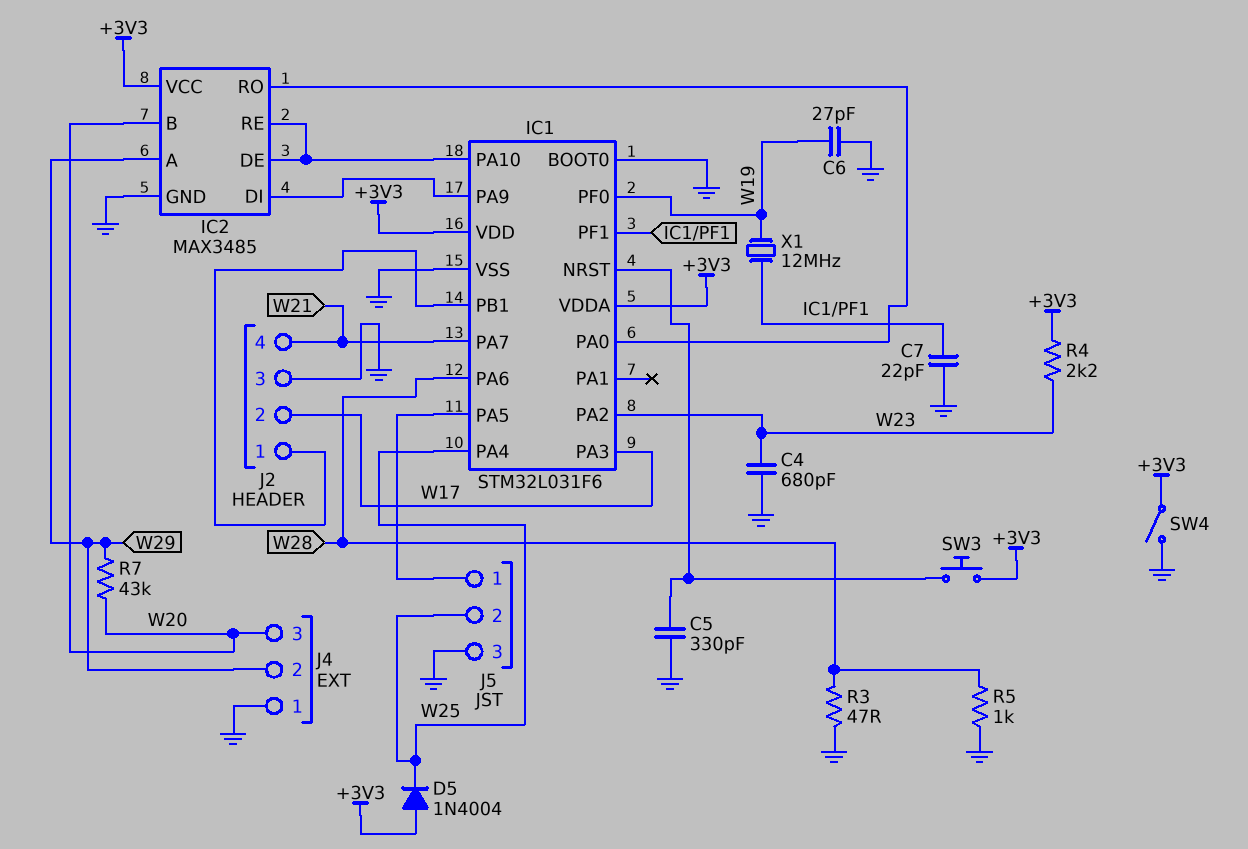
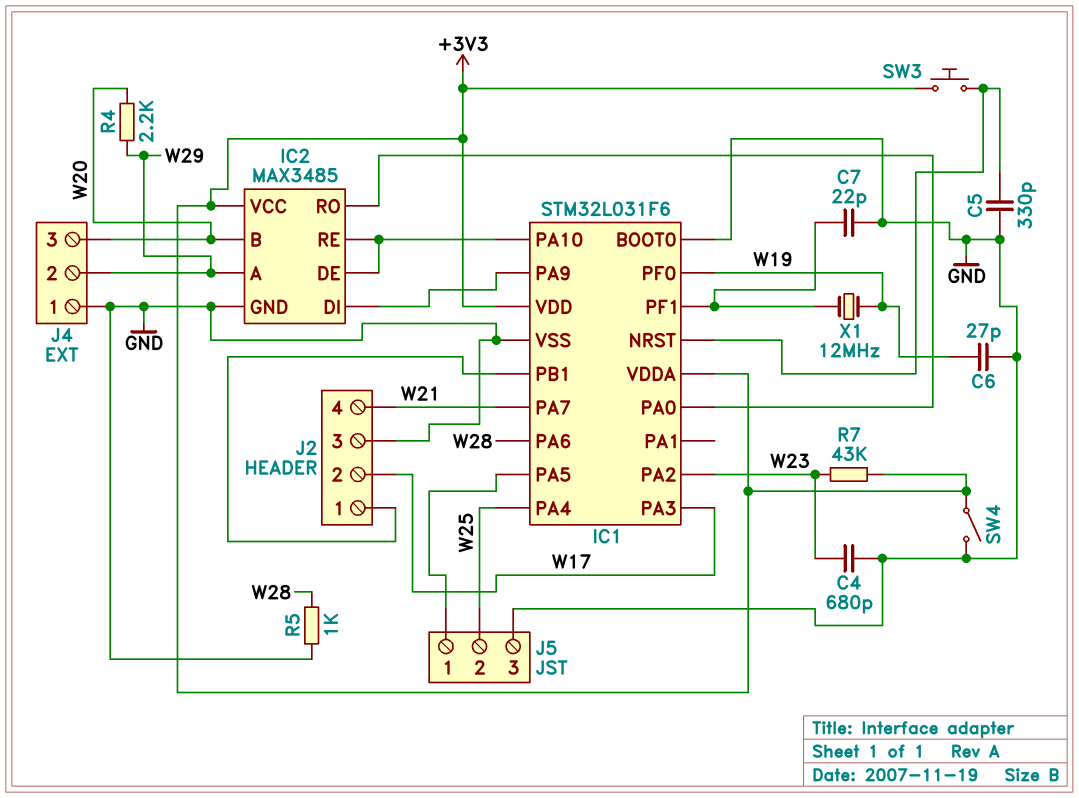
D5: diode 1N4004 (A +3V3, K W25) -> none
R3: 47 (GND, W28) -> none
R4: 2.2k (+3V3, W23) -> 2.2k (W20, W29)
R7: 43k (W20, W29) -> 43k (+3V3, W23)

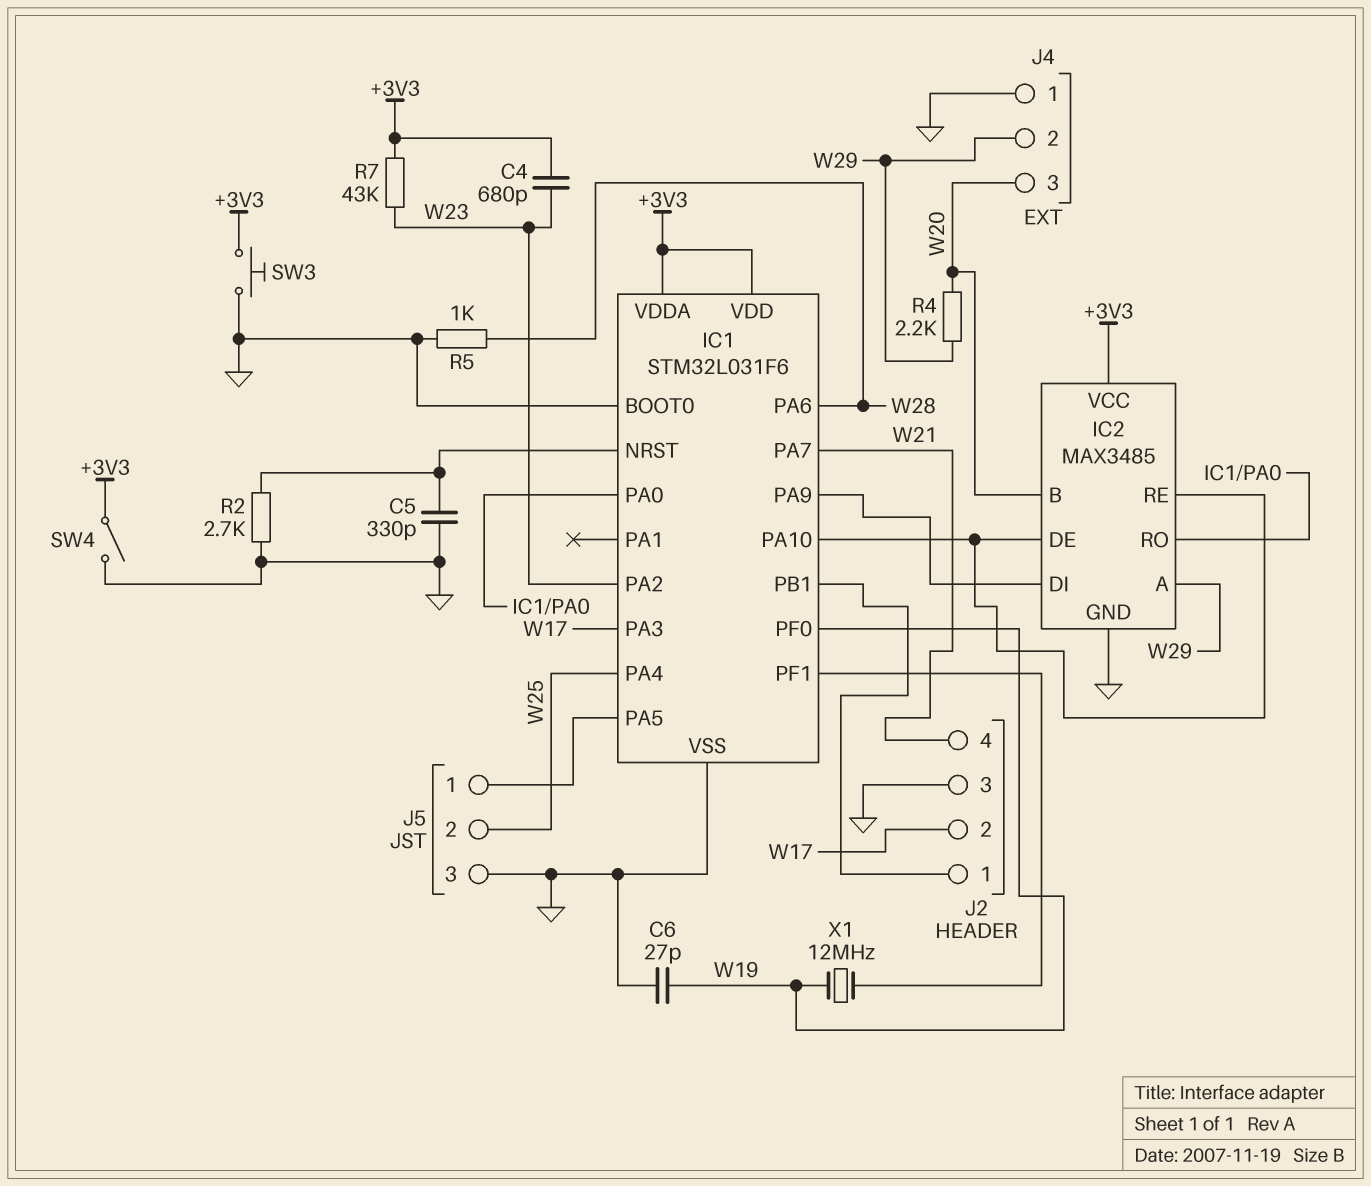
C4: 680pF (GND, W23) -> 680pF (+3V3, W23)
C7: 22pF (GND, IC1/PF1) -> none
R2: none -> 2.7k (GND, IC1/NRST)
SW3: button (+3V3, IC1/NRST) -> button (+3V3, GND)

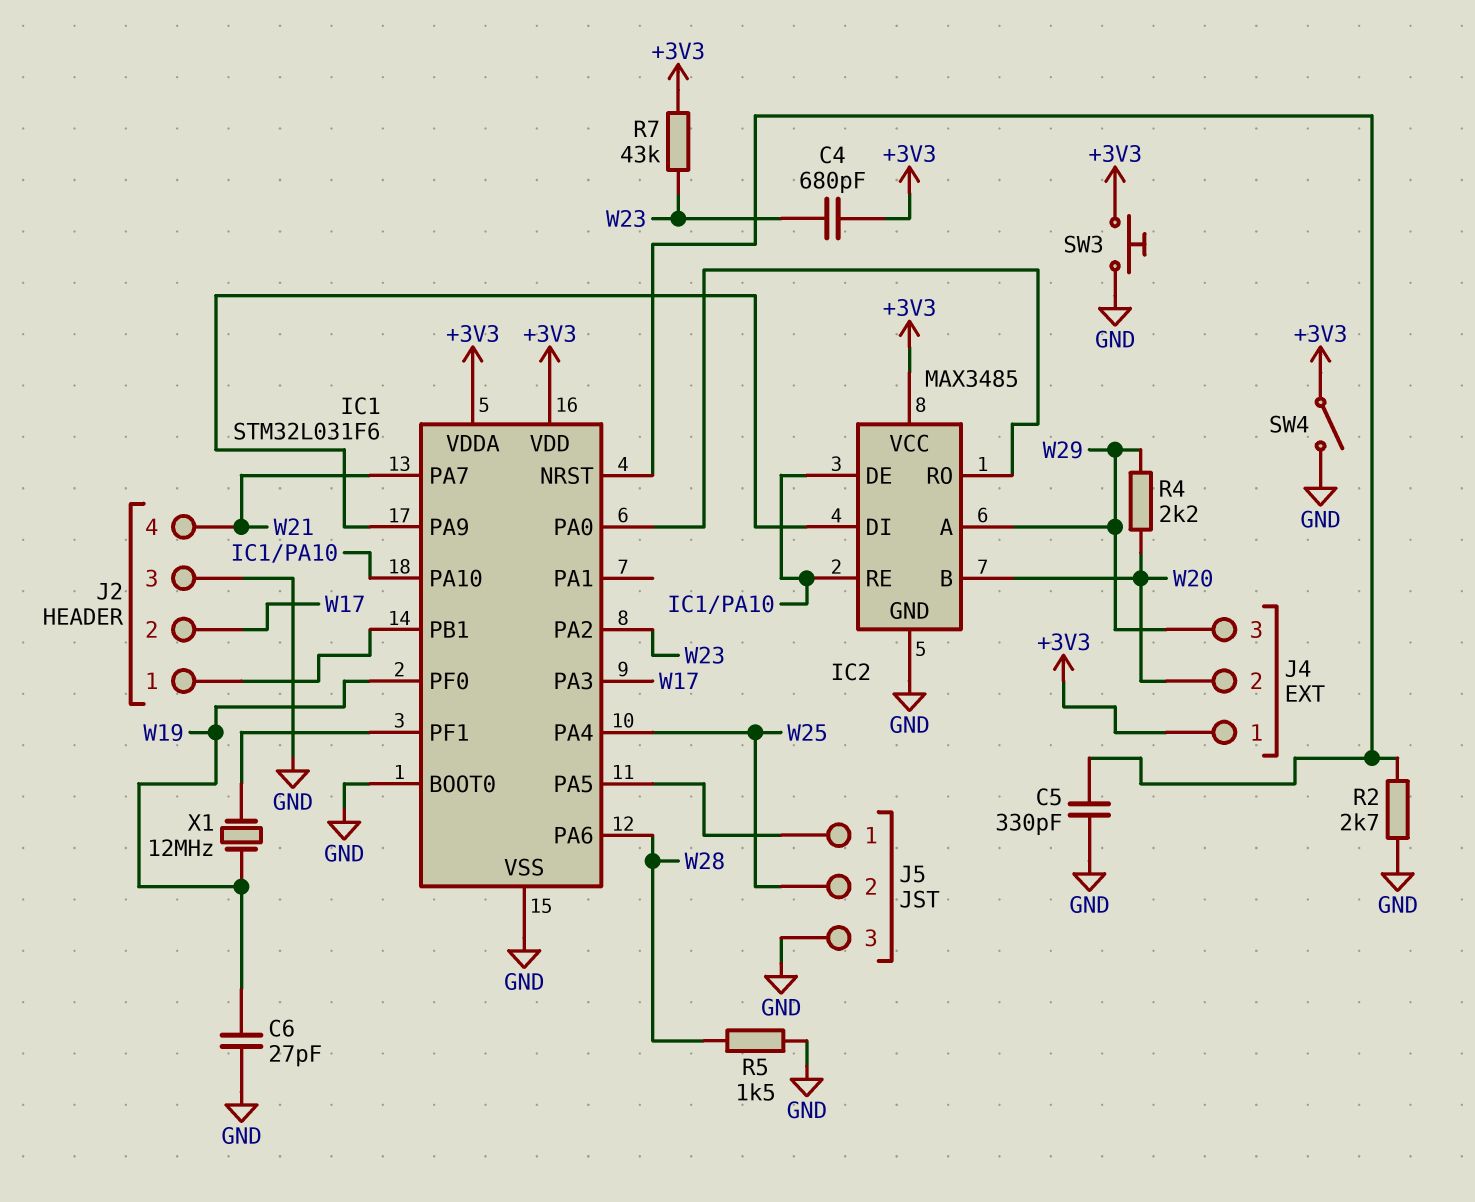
J4 pin 1: GND -> +3V3
J4 pin 2: W29 -> W20
J4 pin 3: W20 -> W29
R5: 1k (GND, W28) -> 1.5k (GND, W28)

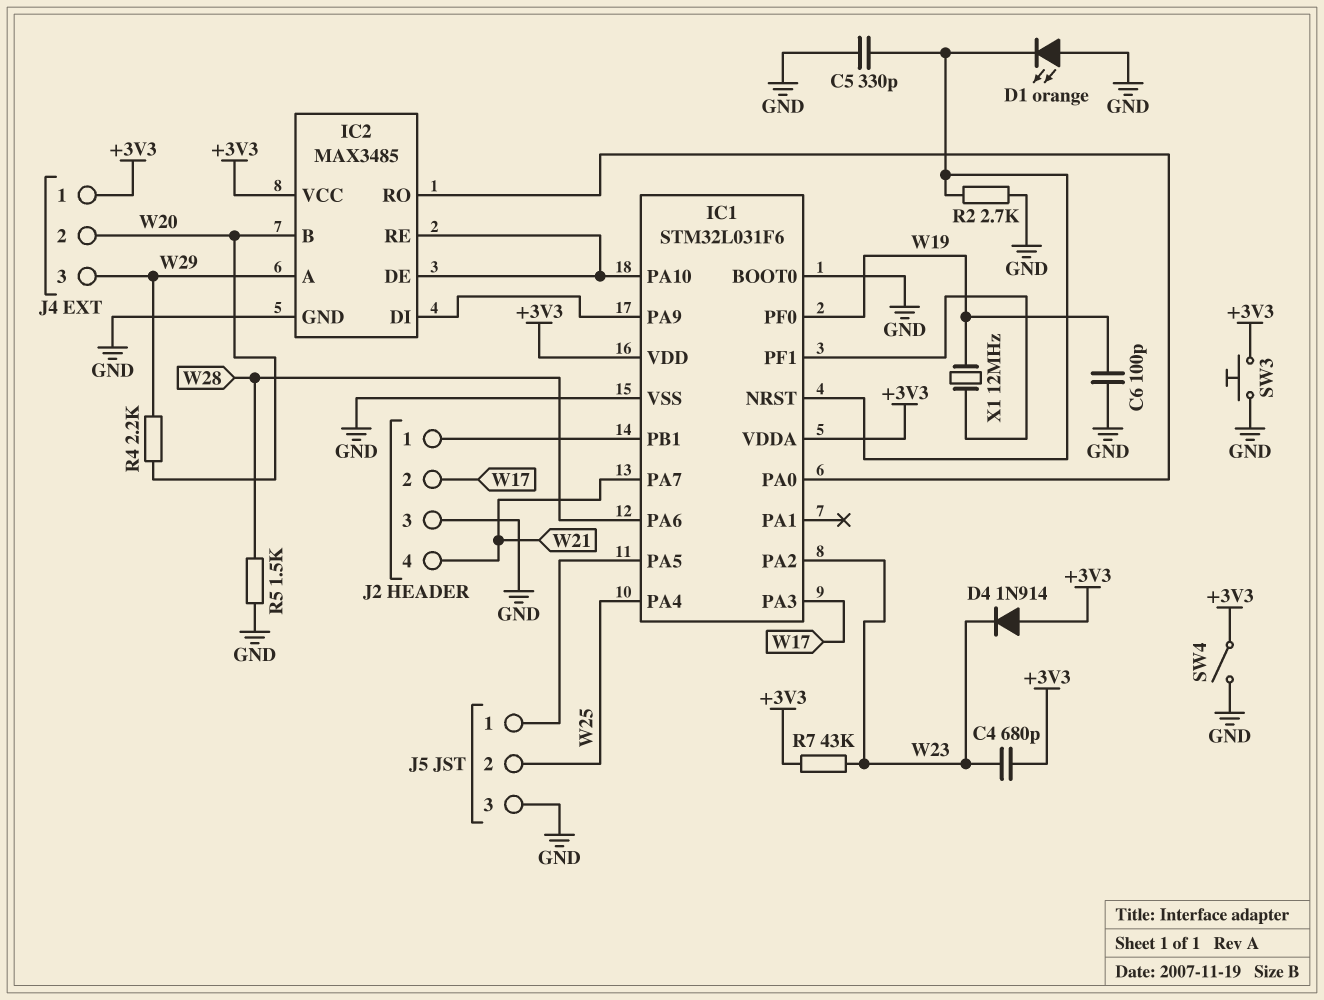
C6: 27pF (GND, W19) -> 100pF (GND, W19)
D1: none -> LED orange (A GND, K IC1/NRST)
D4: none -> diode 1N914 (A +3V3, K W23)

